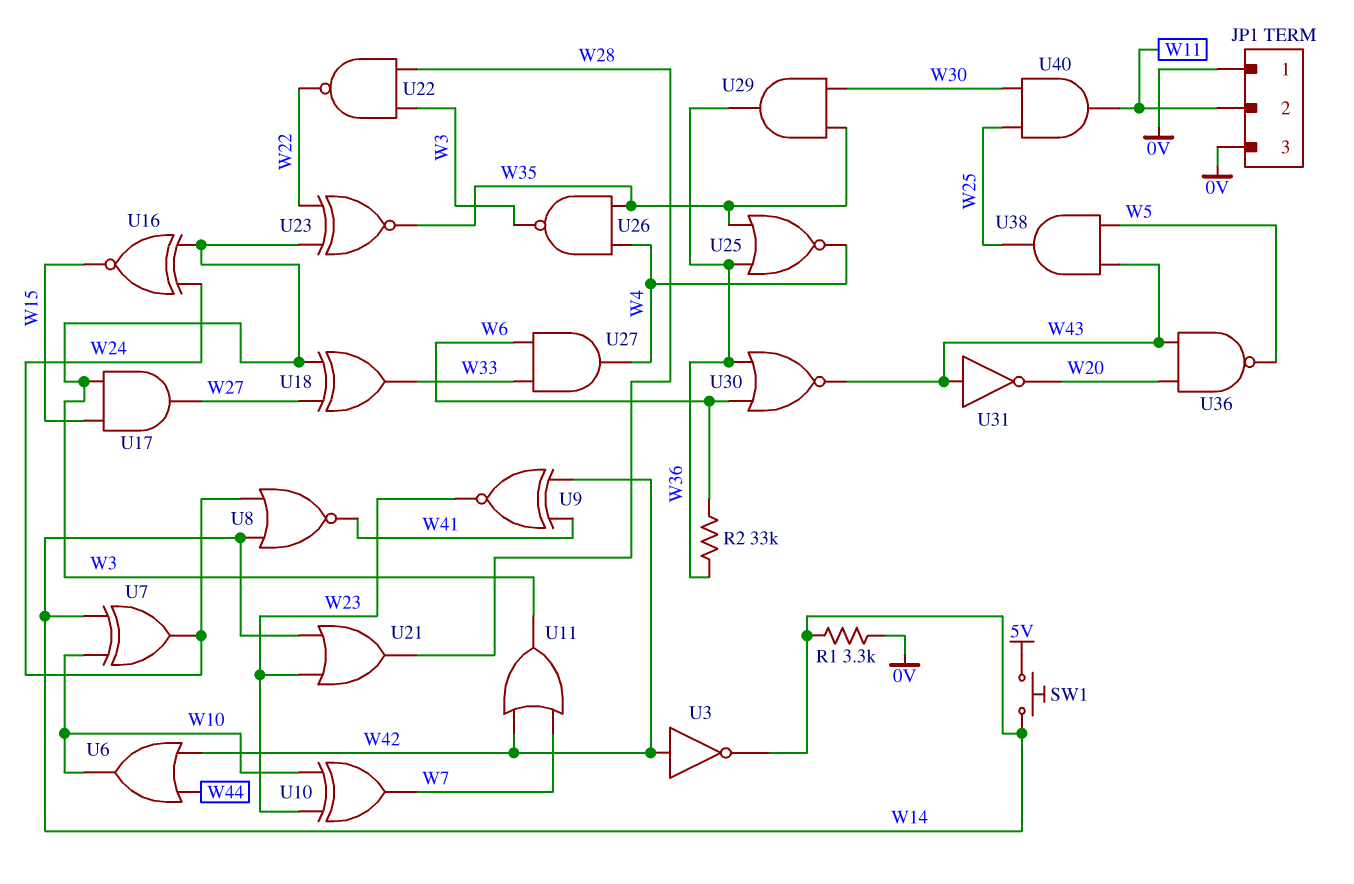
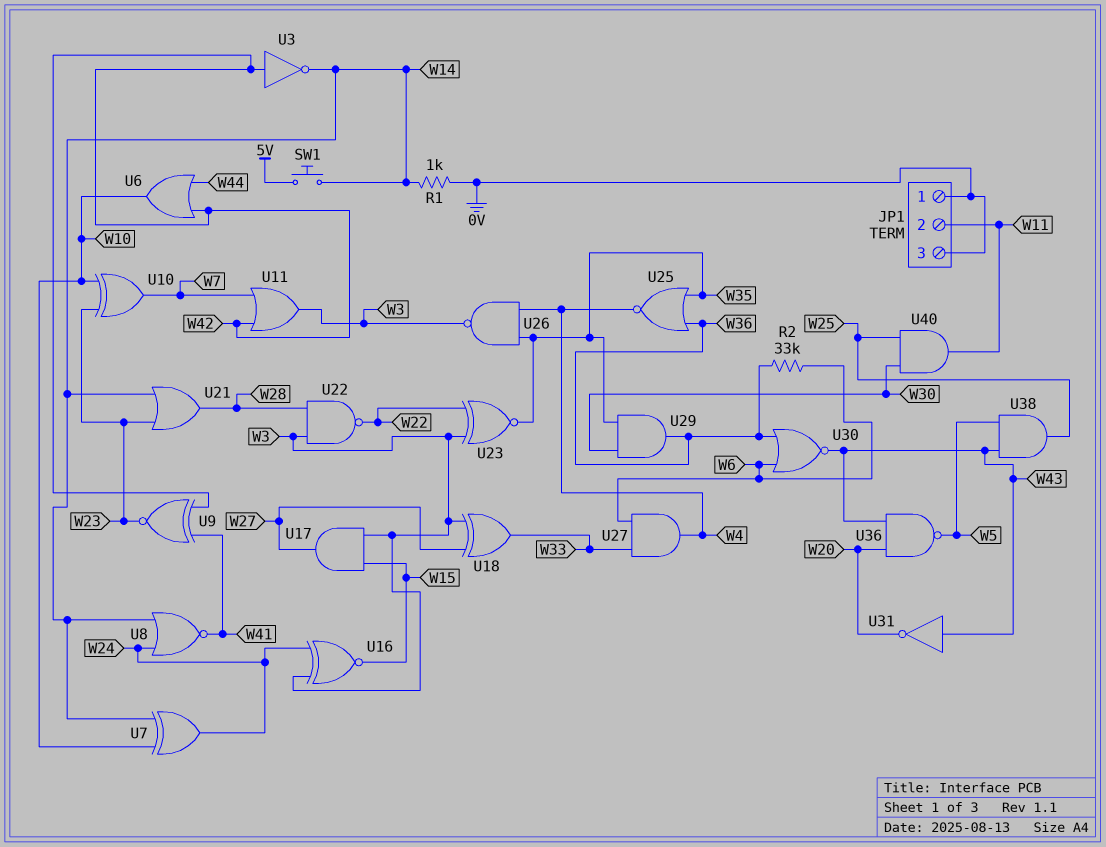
R1: 3.3k (0V, W14) -> 1k (0V, W14)

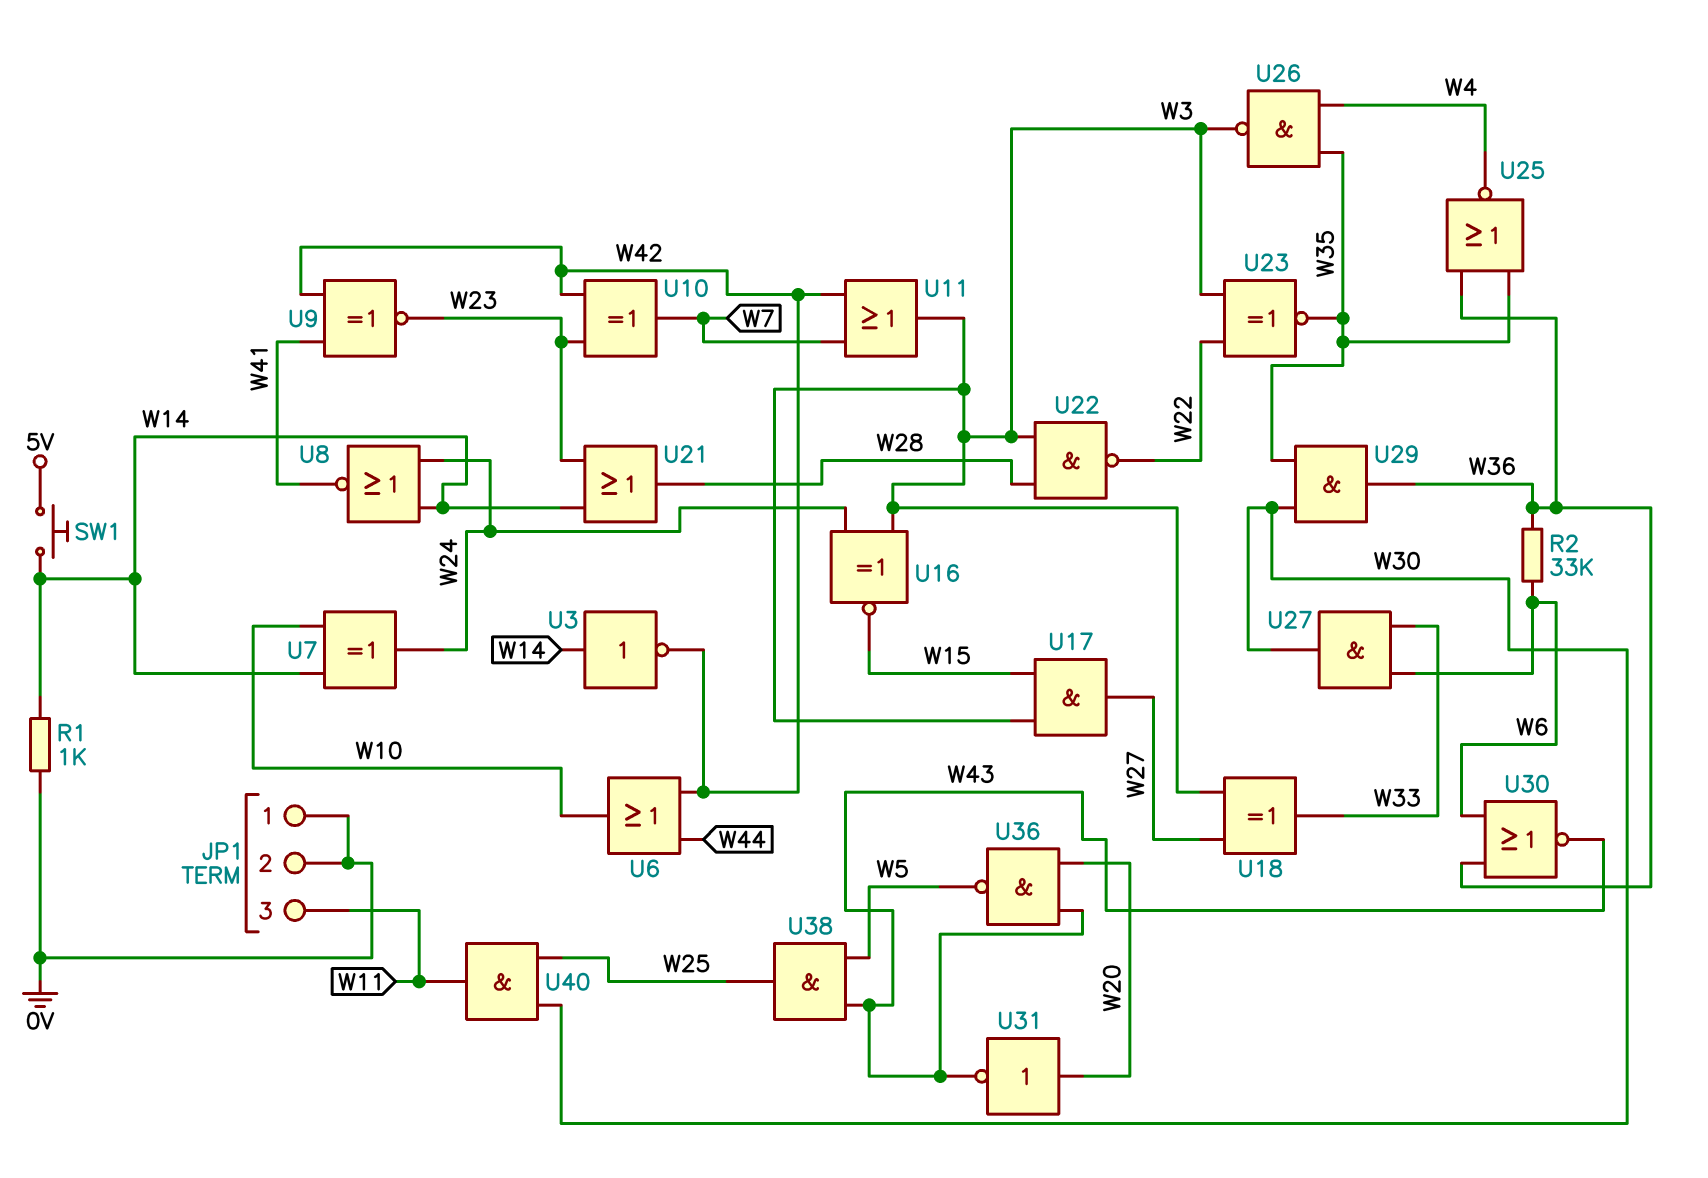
JP1 pin 2: W11 -> 0V
JP1 pin 3: 0V -> W11
U3: NOT (in W42, out W14) -> NOT (in W14, out W42)
U10: XOR (in W10, in W23, out W7) -> XOR (in W23, in W42, out W7)
U27: AND (in W6, in W33, out W4) -> AND (in W6, in W33, out W30)
U31: NOT (in W43, out W20) -> NOT (in W20, out W43)

